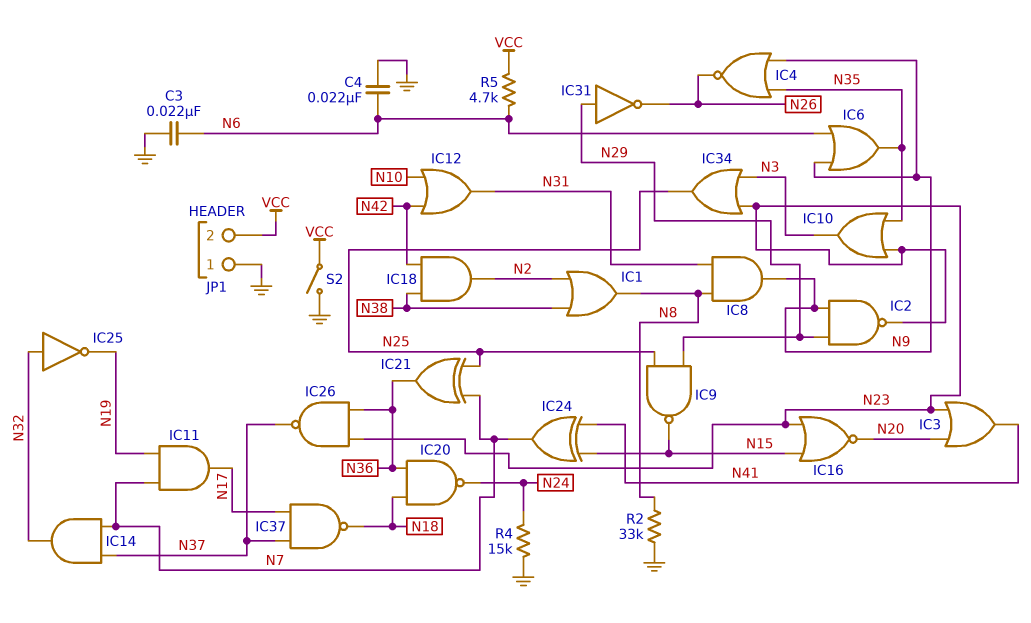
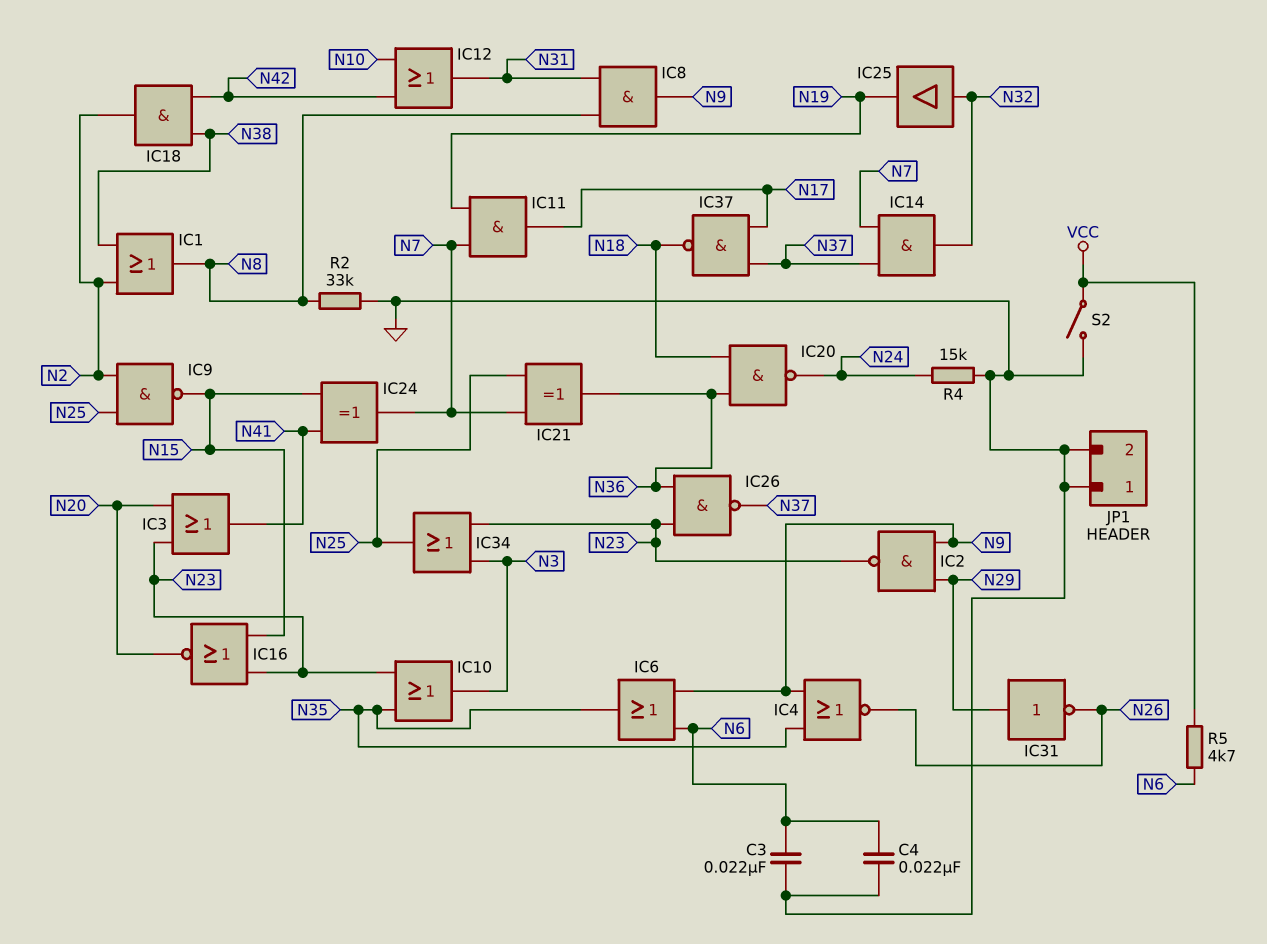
IC9: NAND (in N25, in N29, out N15) -> NAND (in N2, in N25, out N15)
IC25: NOT (in N32, out N19) -> buffer (in N32, out N19)
JP1 pin 2: VCC -> GND

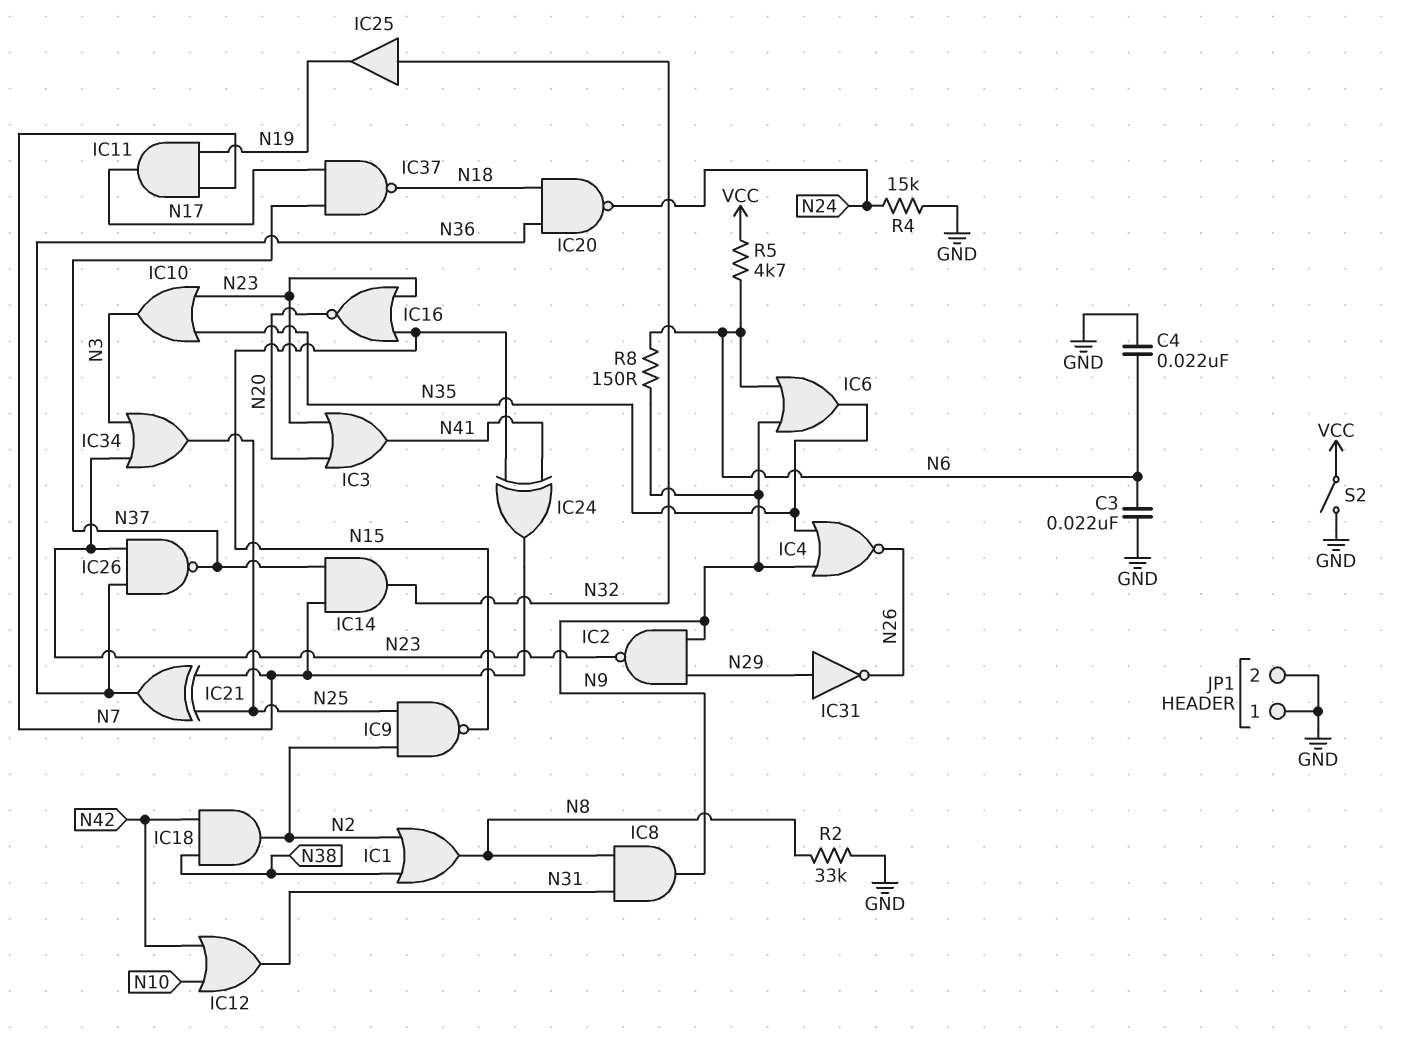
R8: none -> 150 (N6, N9)

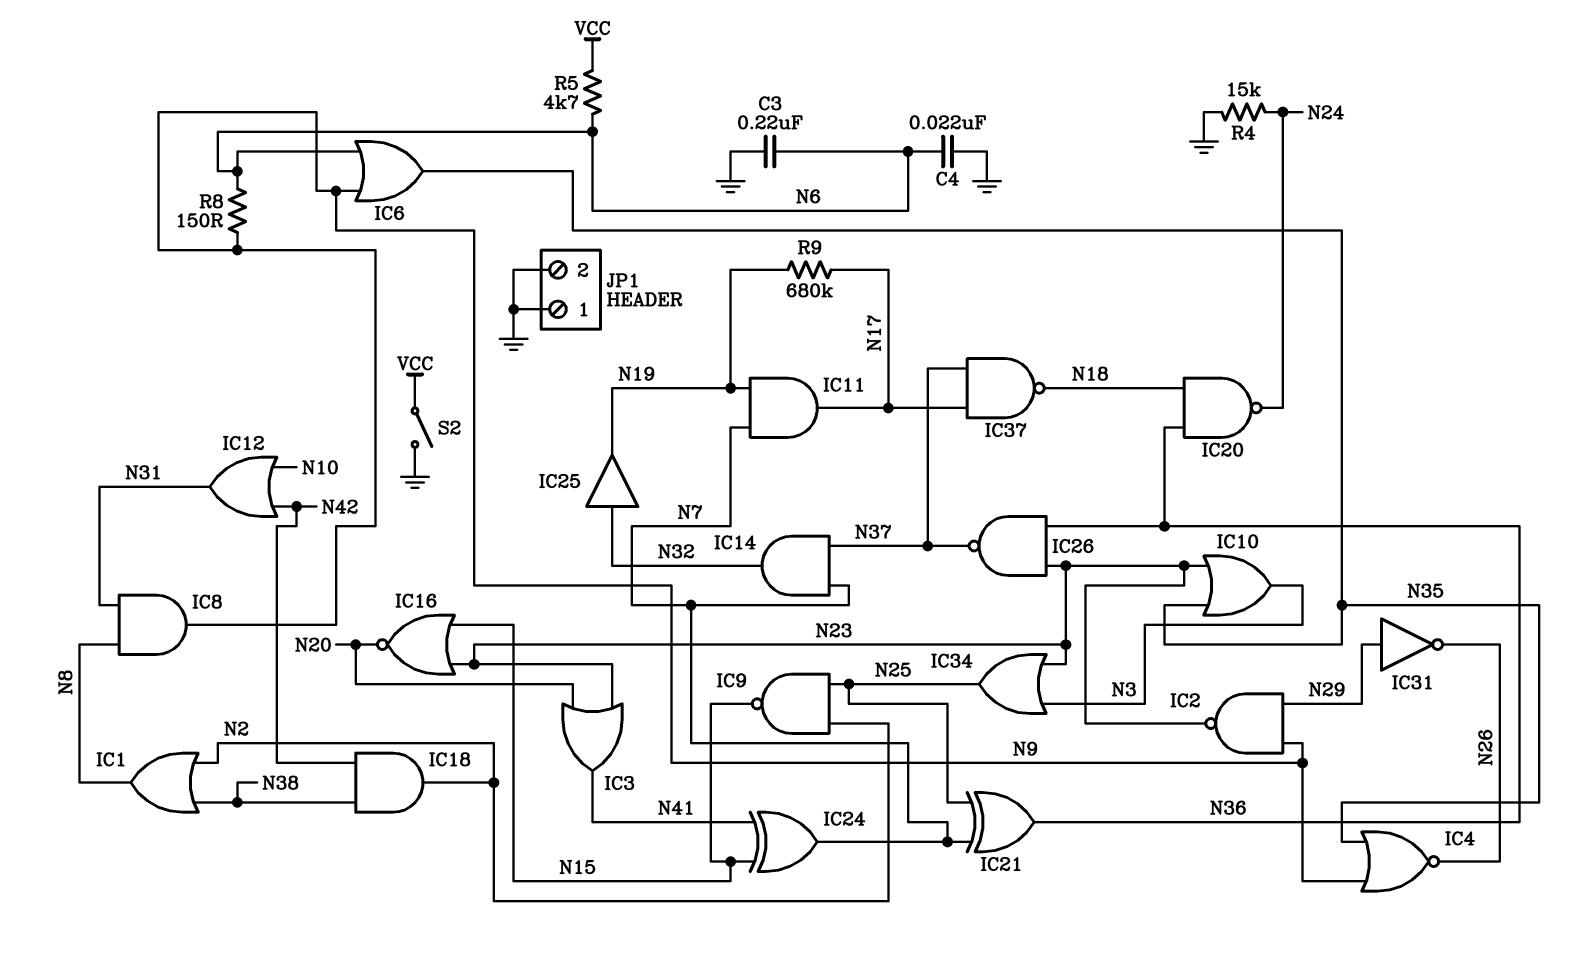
C3: 22nF (GND, N6) -> 220nF (GND, N6)
R2: 33k (GND, N8) -> none
R9: none -> 680k (N17, N19)

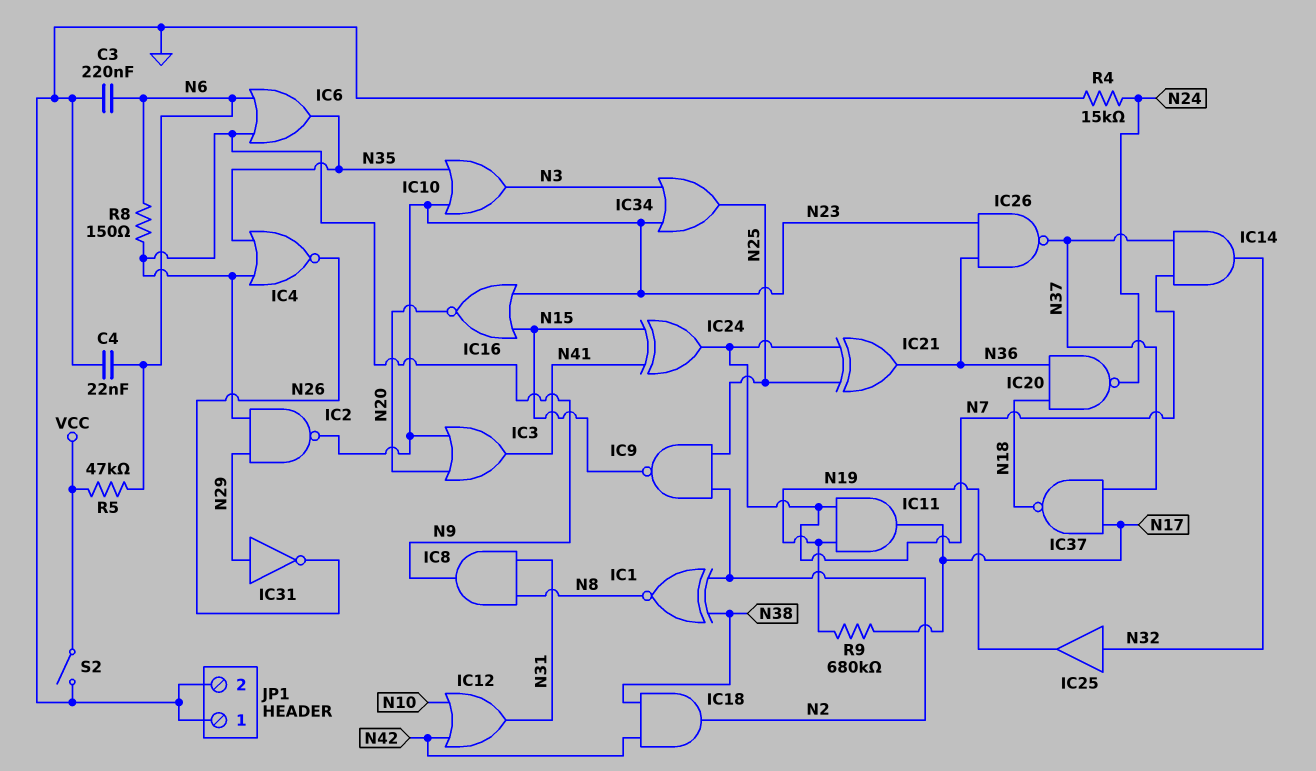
IC1: OR (in N2, in N38, out N8) -> XNOR (in N2, in N38, out N8)
R5: 4.7k (N6, VCC) -> 47k (N6, VCC)

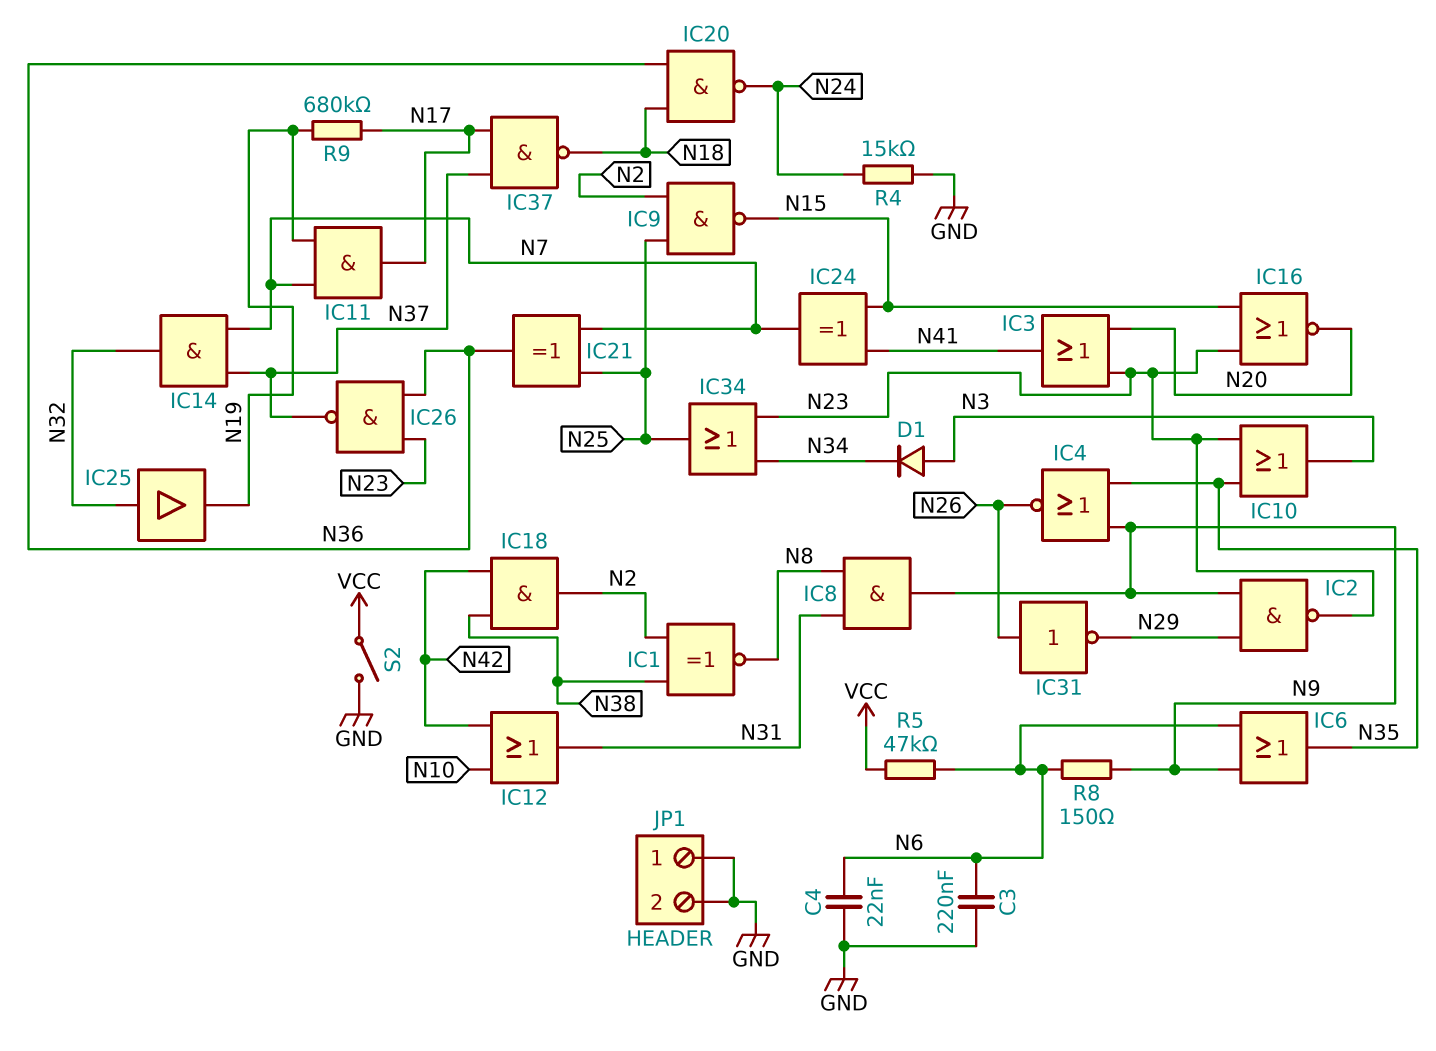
D1: none -> diode (A N3, K N34)
IC31: NOT (in N29, out N26) -> NOT (in N26, out N29)
IC34: OR (in N3, in N23, out N25) -> OR (in N23, in N34, out N25)

